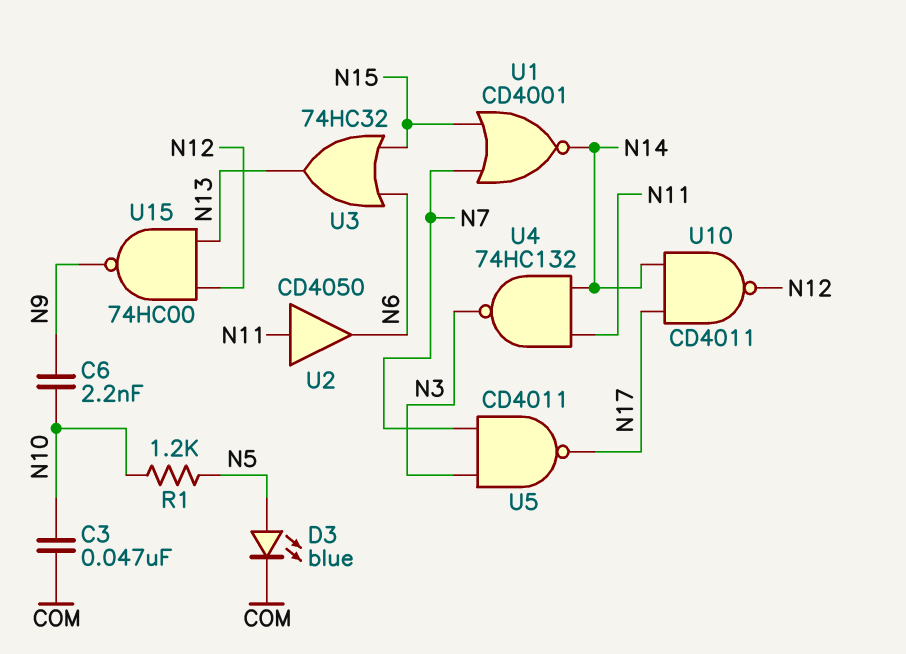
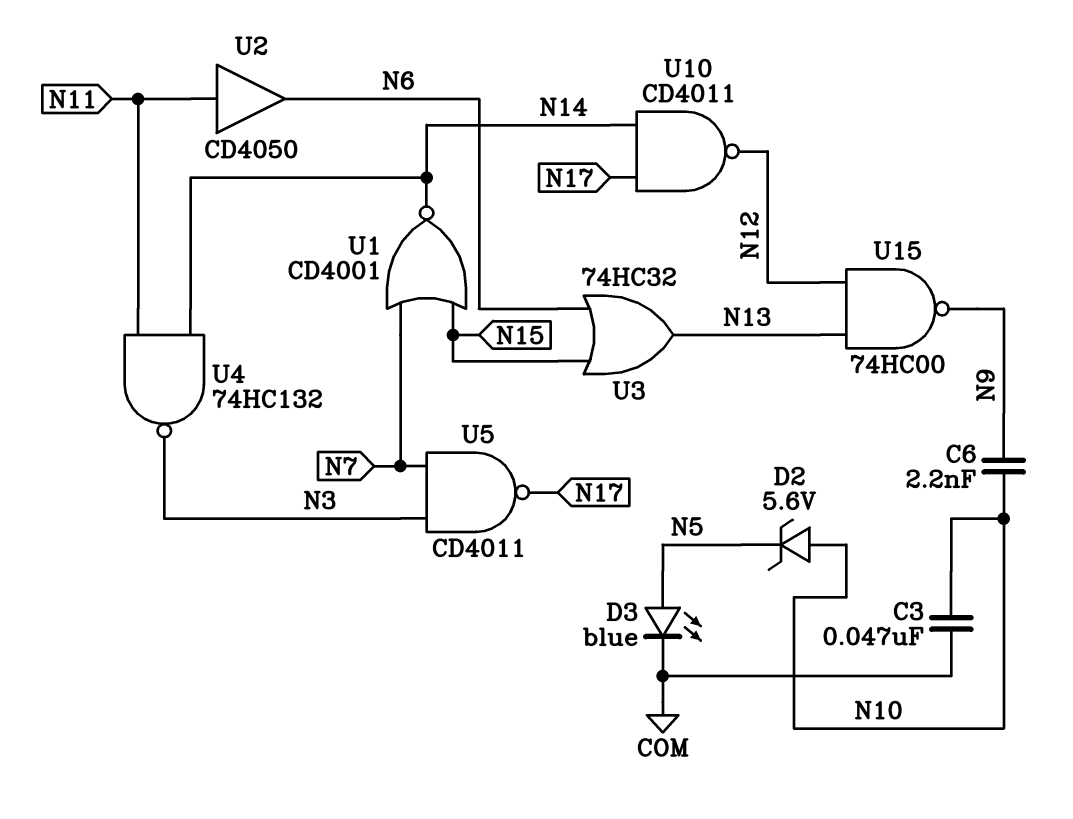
D2: none -> zener 5.6V (A N10, K N5)
R1: 1.2k (N5, N10) -> none

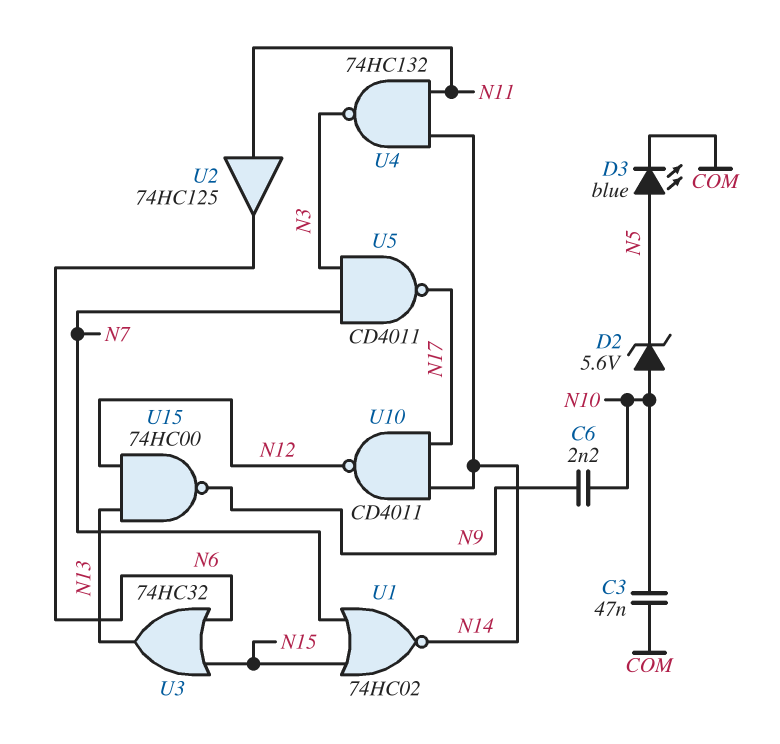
U1: NOR CD4001 (in N7, in N15, out N14) -> NOR 74HC02 (in N7, in N15, out N14)
U2: buffer CD4050 (in N11, out N6) -> buffer 74HC125 (in N11, out N6)

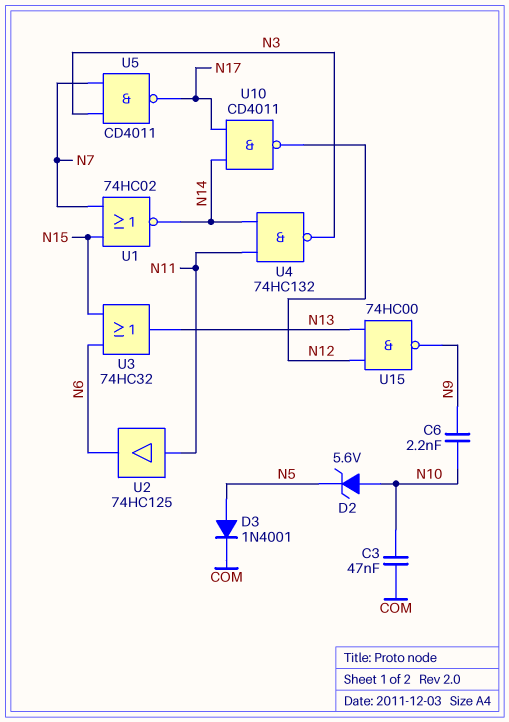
D3: LED blue (A N5, K COM) -> diode 1N4001 (A N5, K COM)

